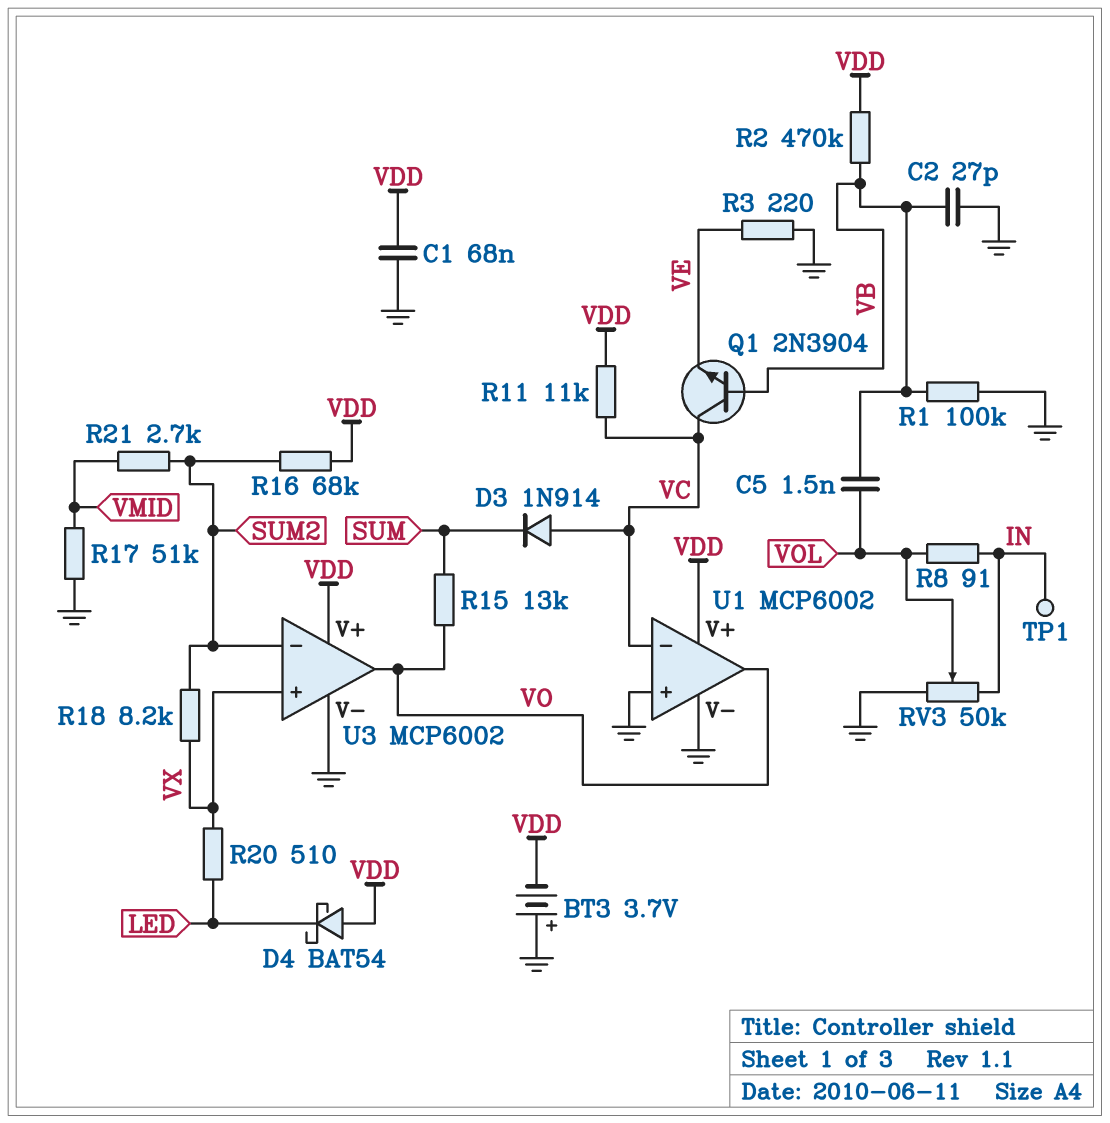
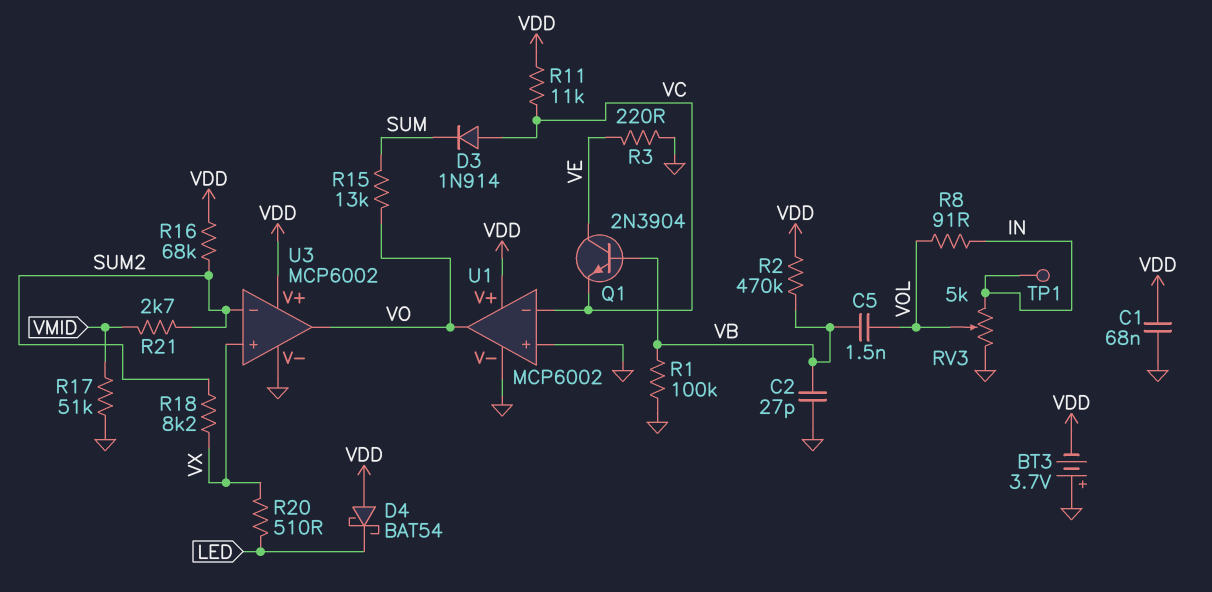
Q1: NPN 2N3904 (B VB, C VC, E VE) -> NPN 2N3904 (B VB, C VE, E VC)
RV3: 50k (GND, IN, wiper VOL) -> 5k (GND, IN, wiper VOL)

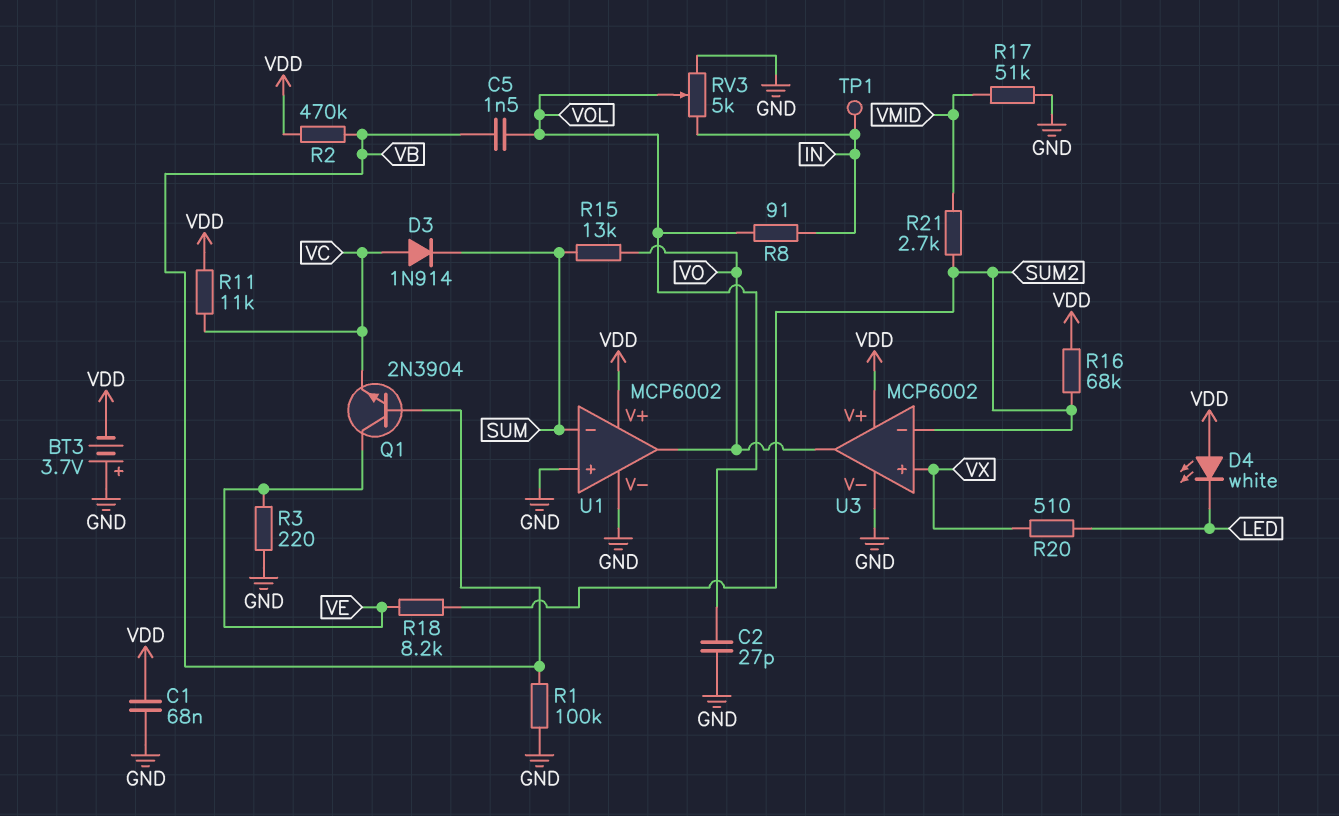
C2: 27pF (GND, VB) -> 27pF (GND, VOL)
D4: schottky BAT54 (A VDD, K LED) -> LED white (A VDD, K LED)
R18: 8.2k (SUM2, VX) -> 8.2k (SUM2, VE)
U1 pin in-: VC -> SUM

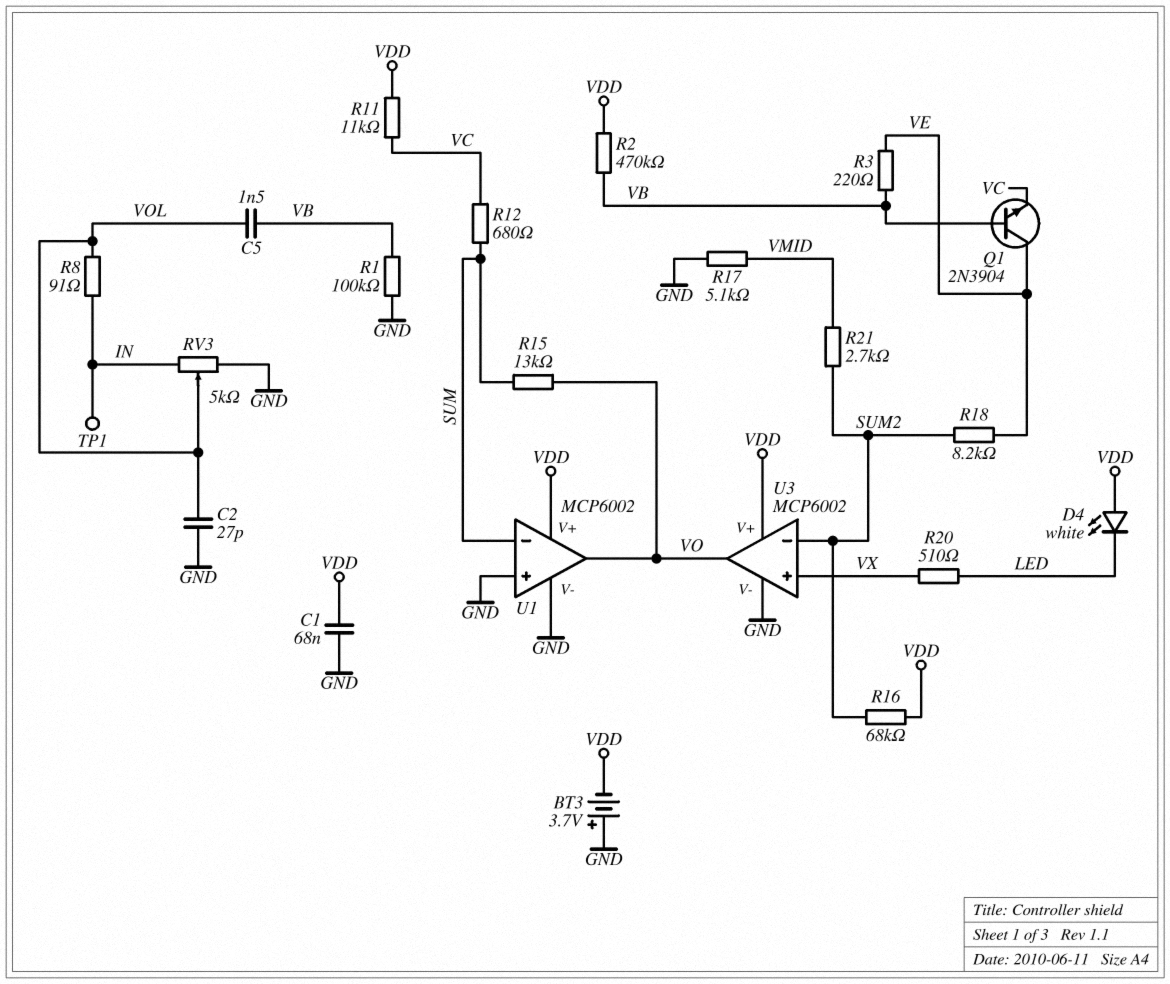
D3: diode 1N914 (A VC, K SUM) -> none
R3: 220 (GND, VE) -> 220 (VB, VE)
R12: none -> 680 (SUM, VC)
R17: 51k (GND, VMID) -> 5.1k (GND, VMID)

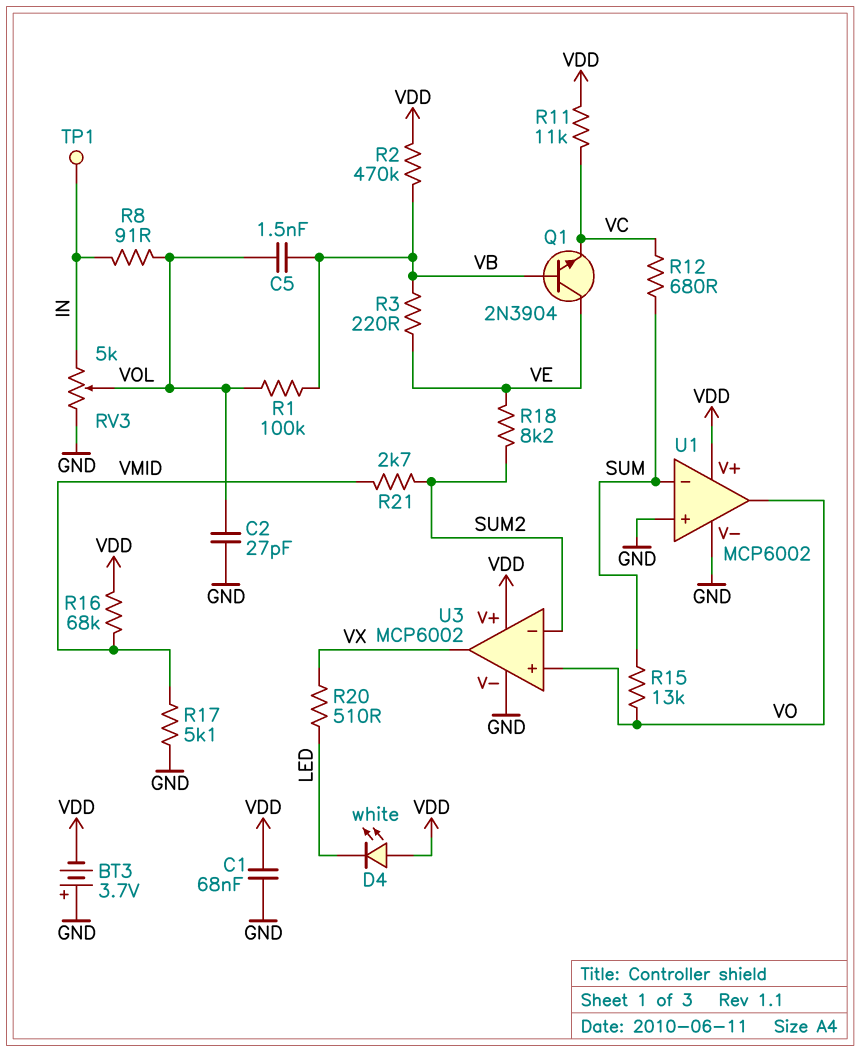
R1: 100k (GND, VB) -> 100k (VB, VOL)
R16: 68k (SUM2, VDD) -> 68k (VDD, VMID)
U3 pin in+: VX -> VO
U3 pin out: VO -> VX

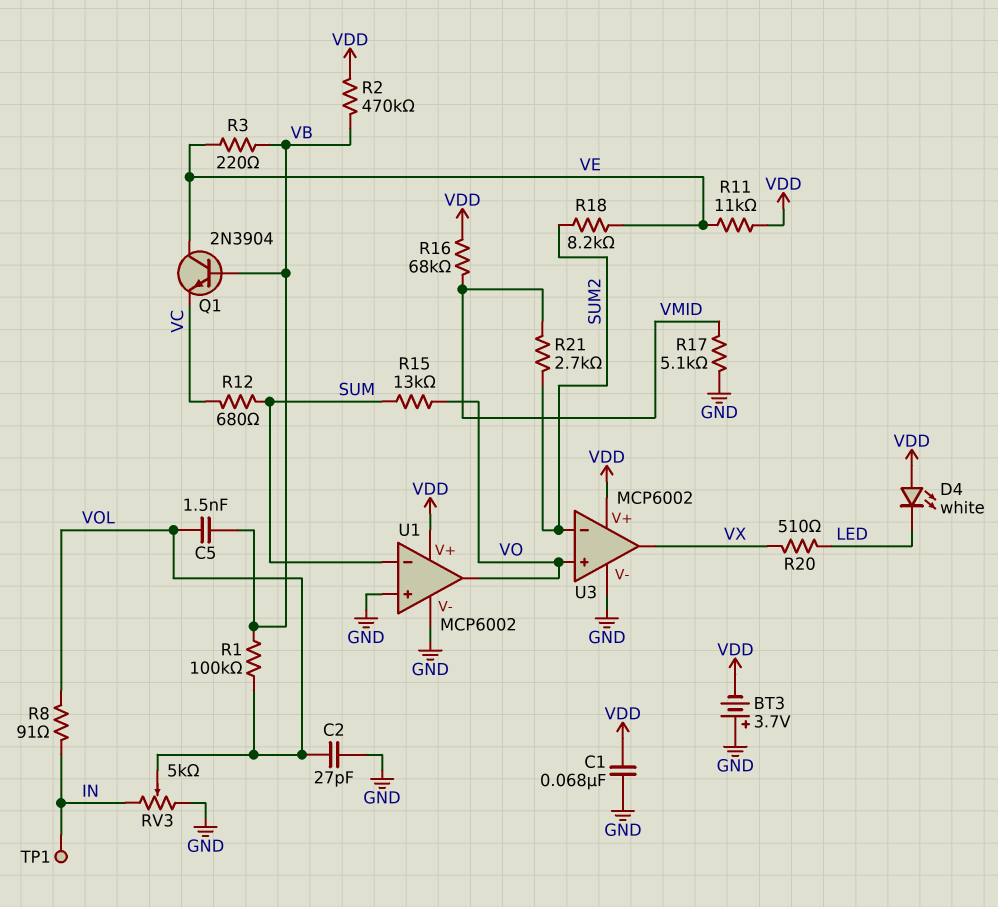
R11: 11k (VC, VDD) -> 11k (VDD, VE)

